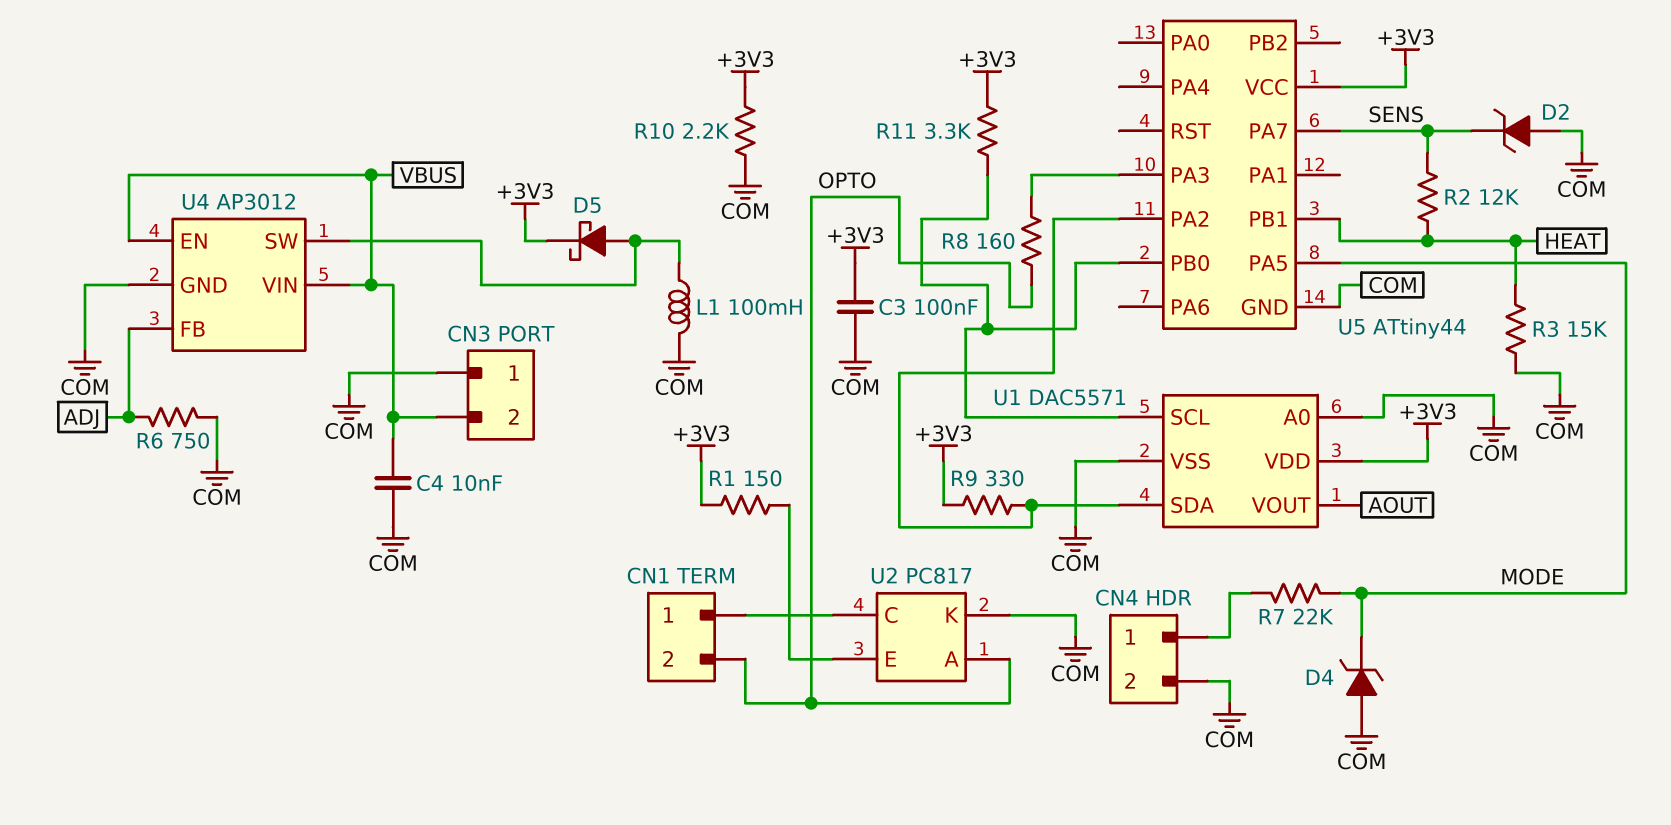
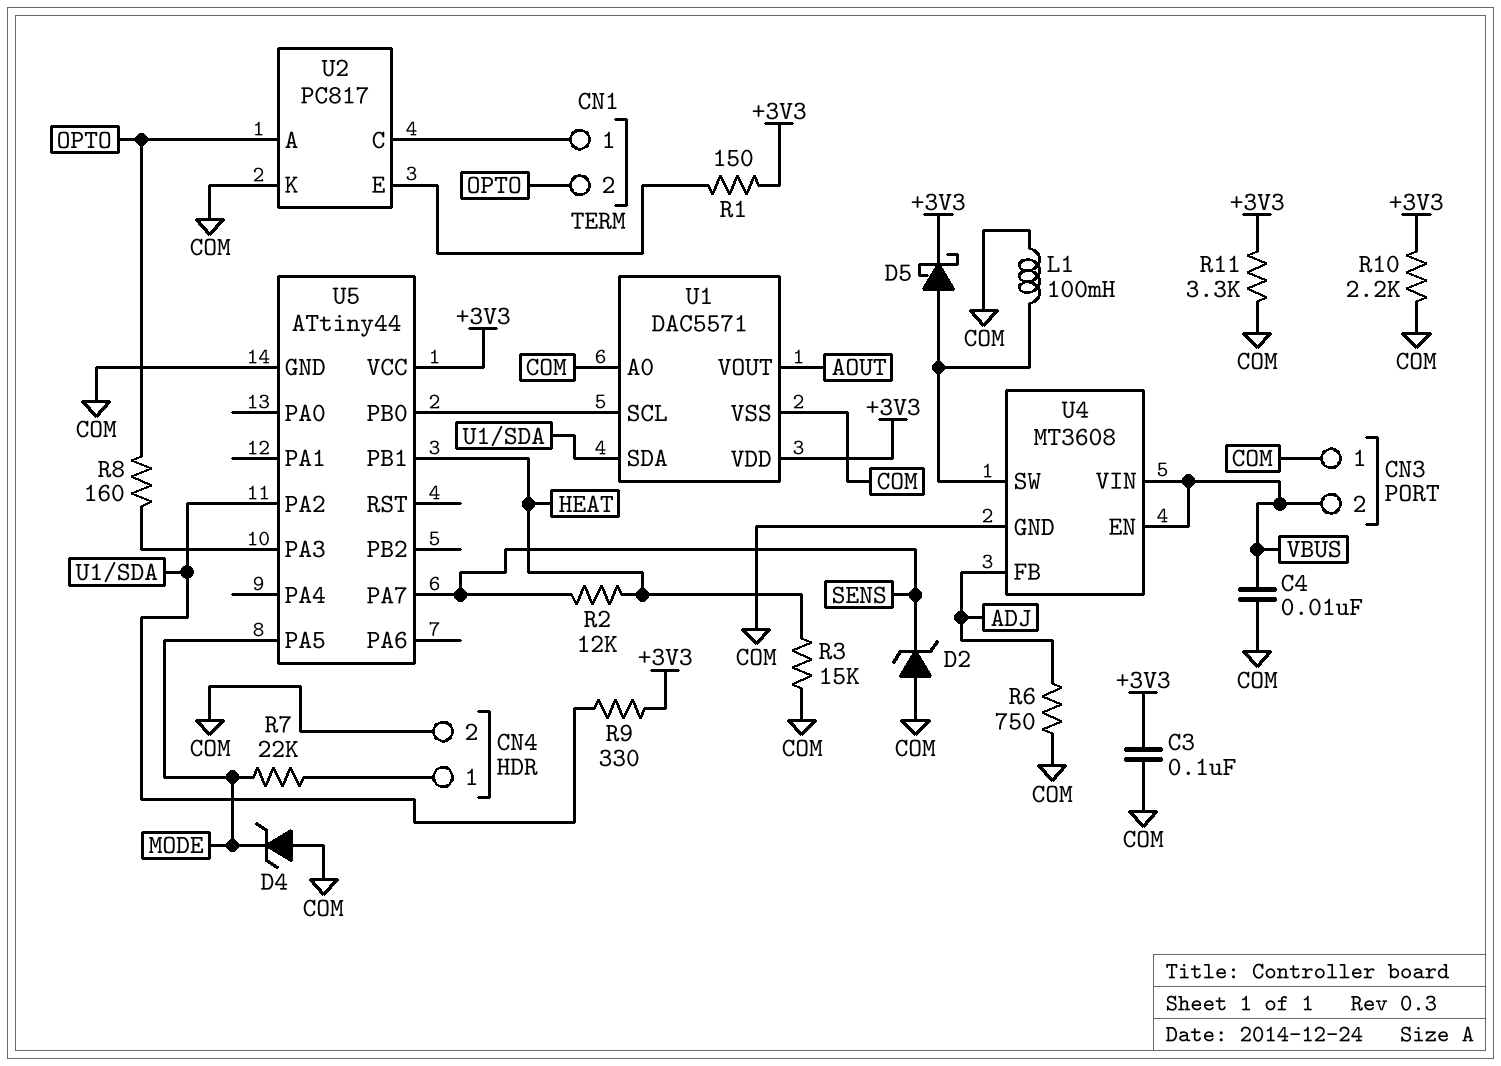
R11: 3.3k (+3V3, U1/SCL) -> 3.3k (+3V3, COM)
U4: AP3012 -> MT3608

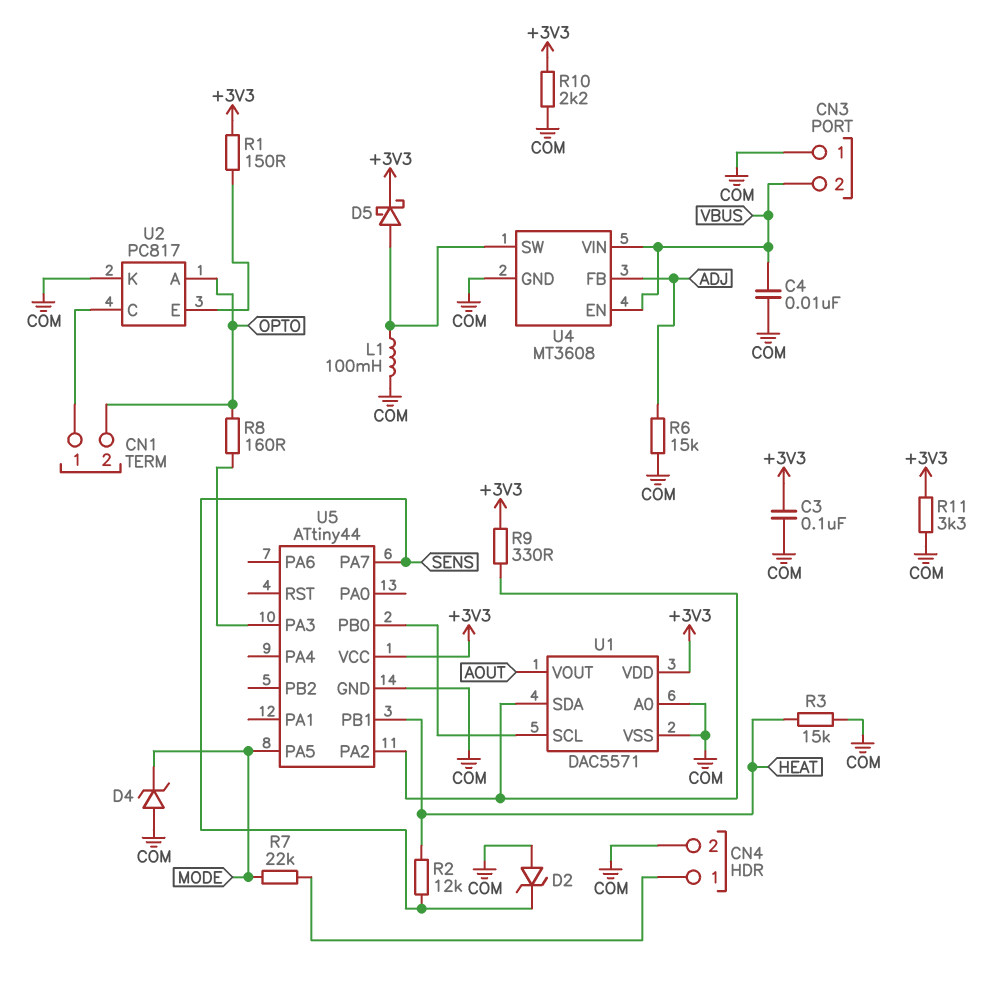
R6: 750 (ADJ, COM) -> 15k (ADJ, COM)

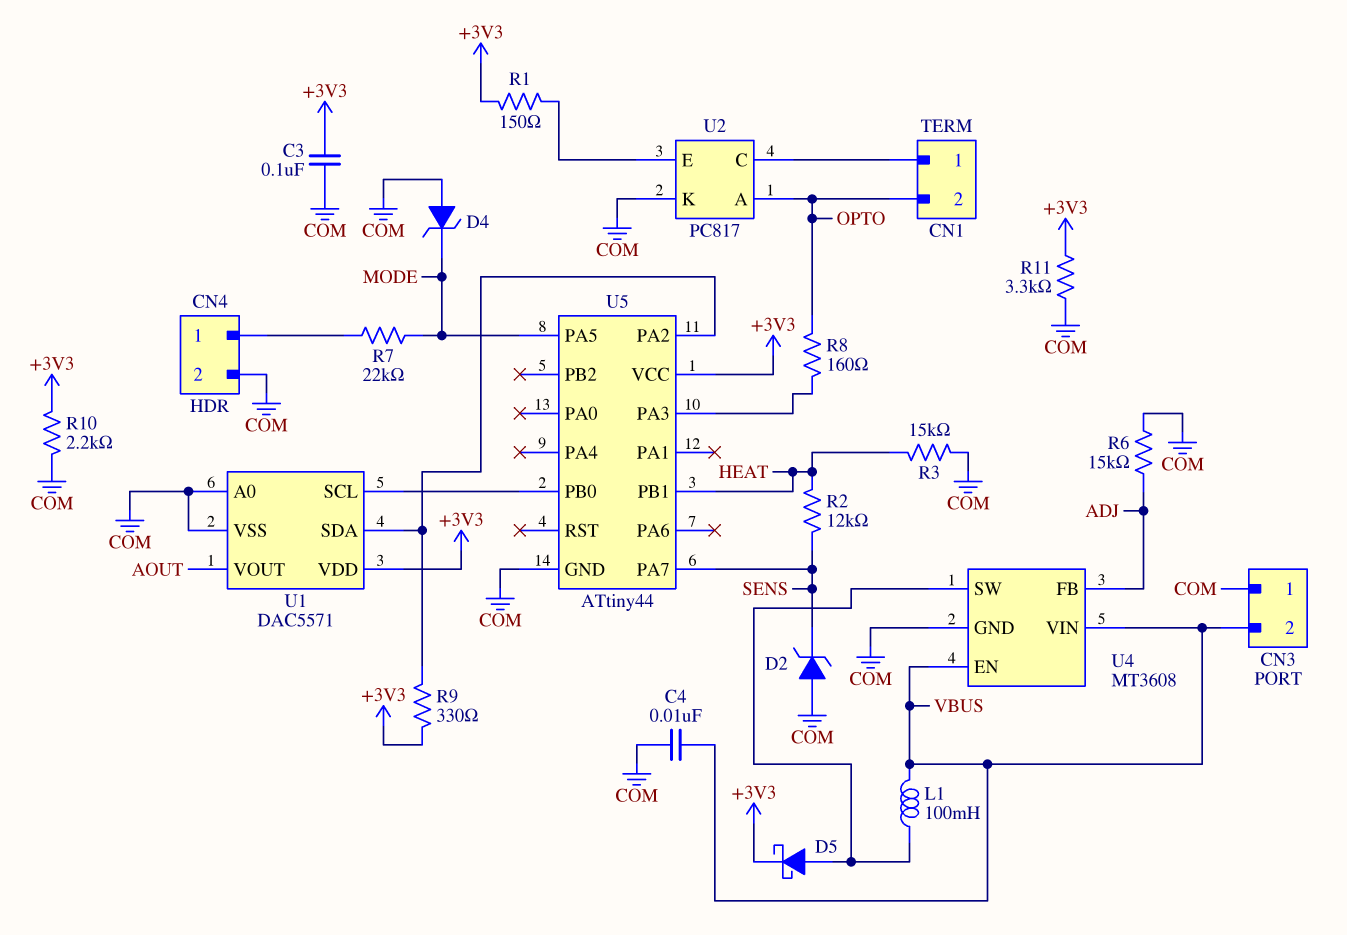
L1: 100mH (COM, U4/SW) -> 100mH (U4/SW, VBUS)

